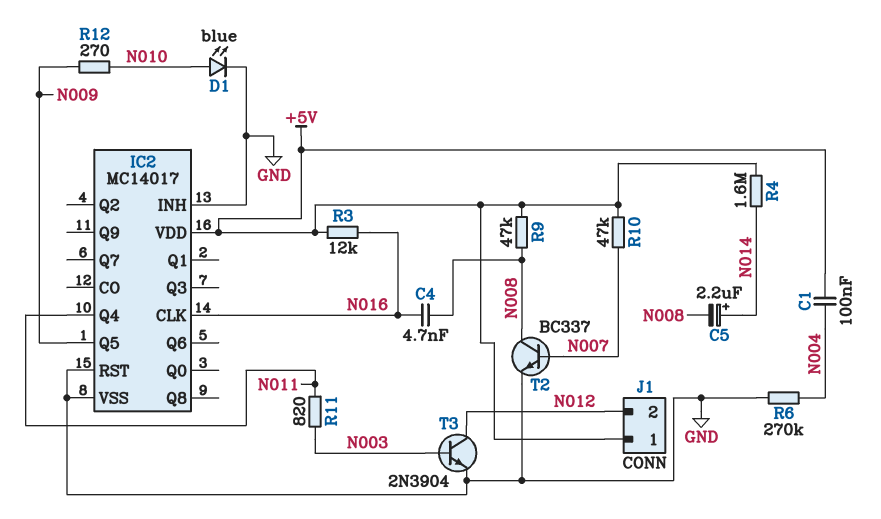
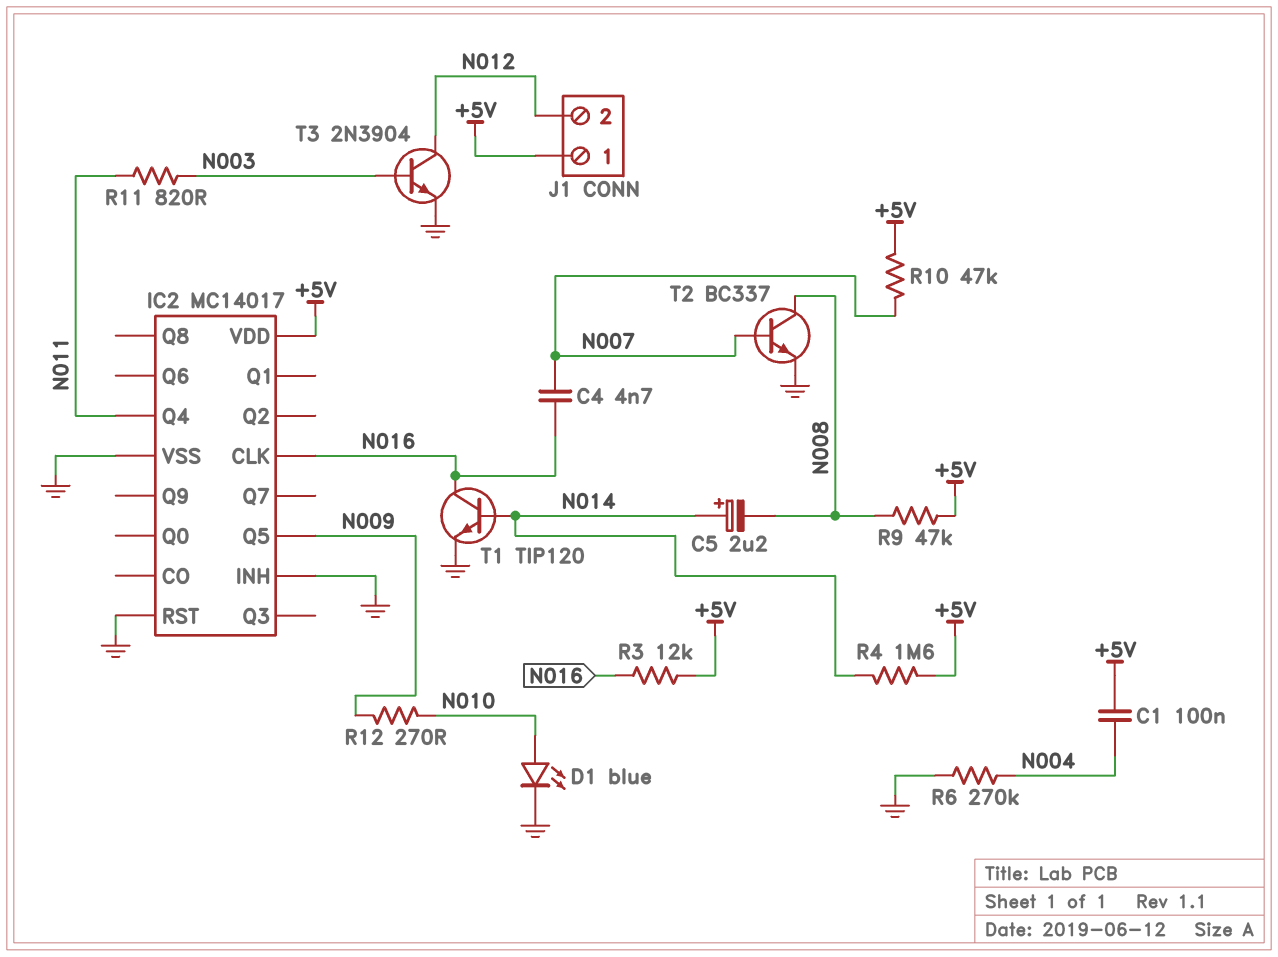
C4: 4.7nF (N008, N016) -> 4.7nF (N007, N016)
T1: none -> NPN TIP120 (B N014, C N016, E GND)

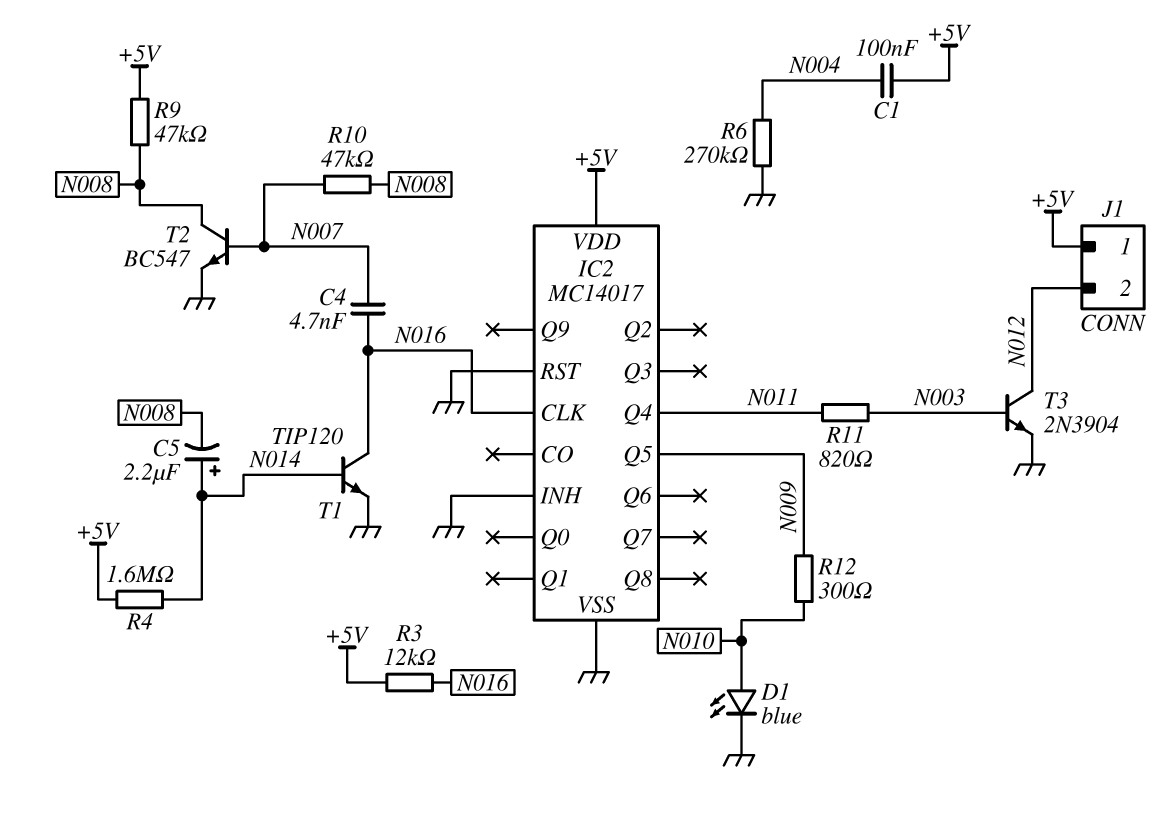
R10: 47k (+5V, N007) -> 47k (N007, N008)
R12: 270 (N009, N010) -> 300 (N009, N010)
T2: NPN BC337 (B N007, C N008, E GND) -> NPN BC547 (B N007, C N008, E GND)

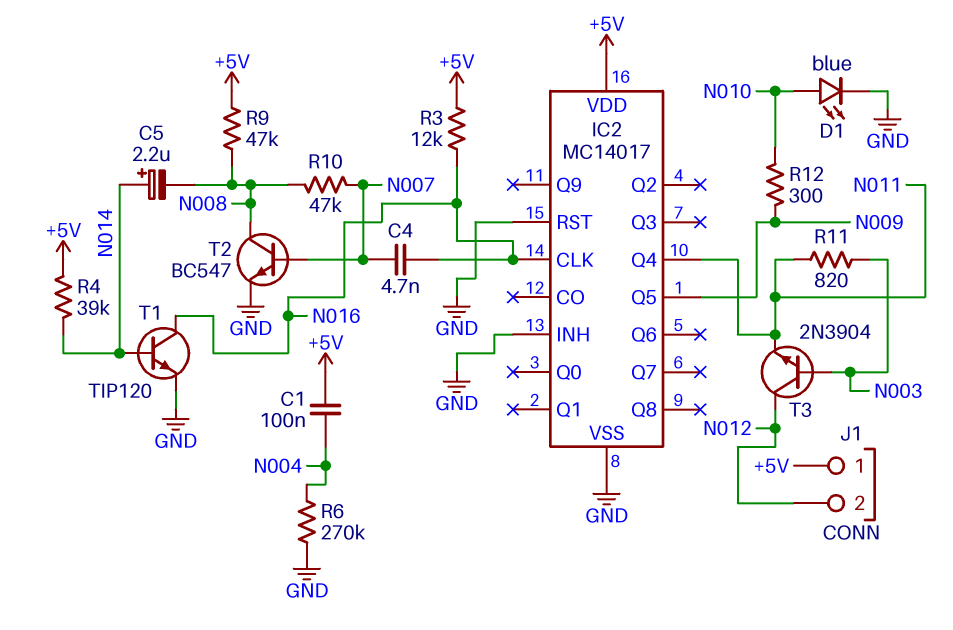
R4: 1.6M (+5V, N014) -> 39k (+5V, N014)
T3: NPN 2N3904 (B N003, C N012, E GND) -> NPN 2N3904 (B N003, C N012, E N011)

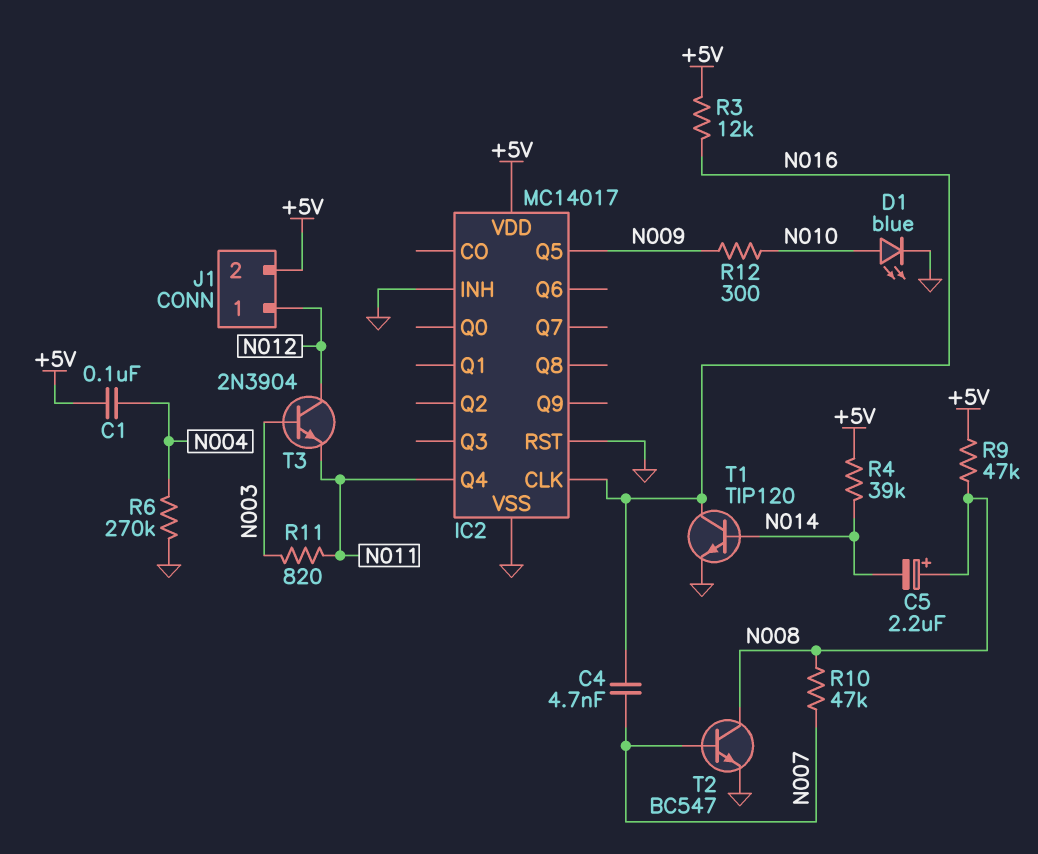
C5: 2.2uF (plus N014, minus N008) -> 2.2uF (plus N008, minus N014)
J1 pin 1: +5V -> N012
J1 pin 2: N012 -> +5V

